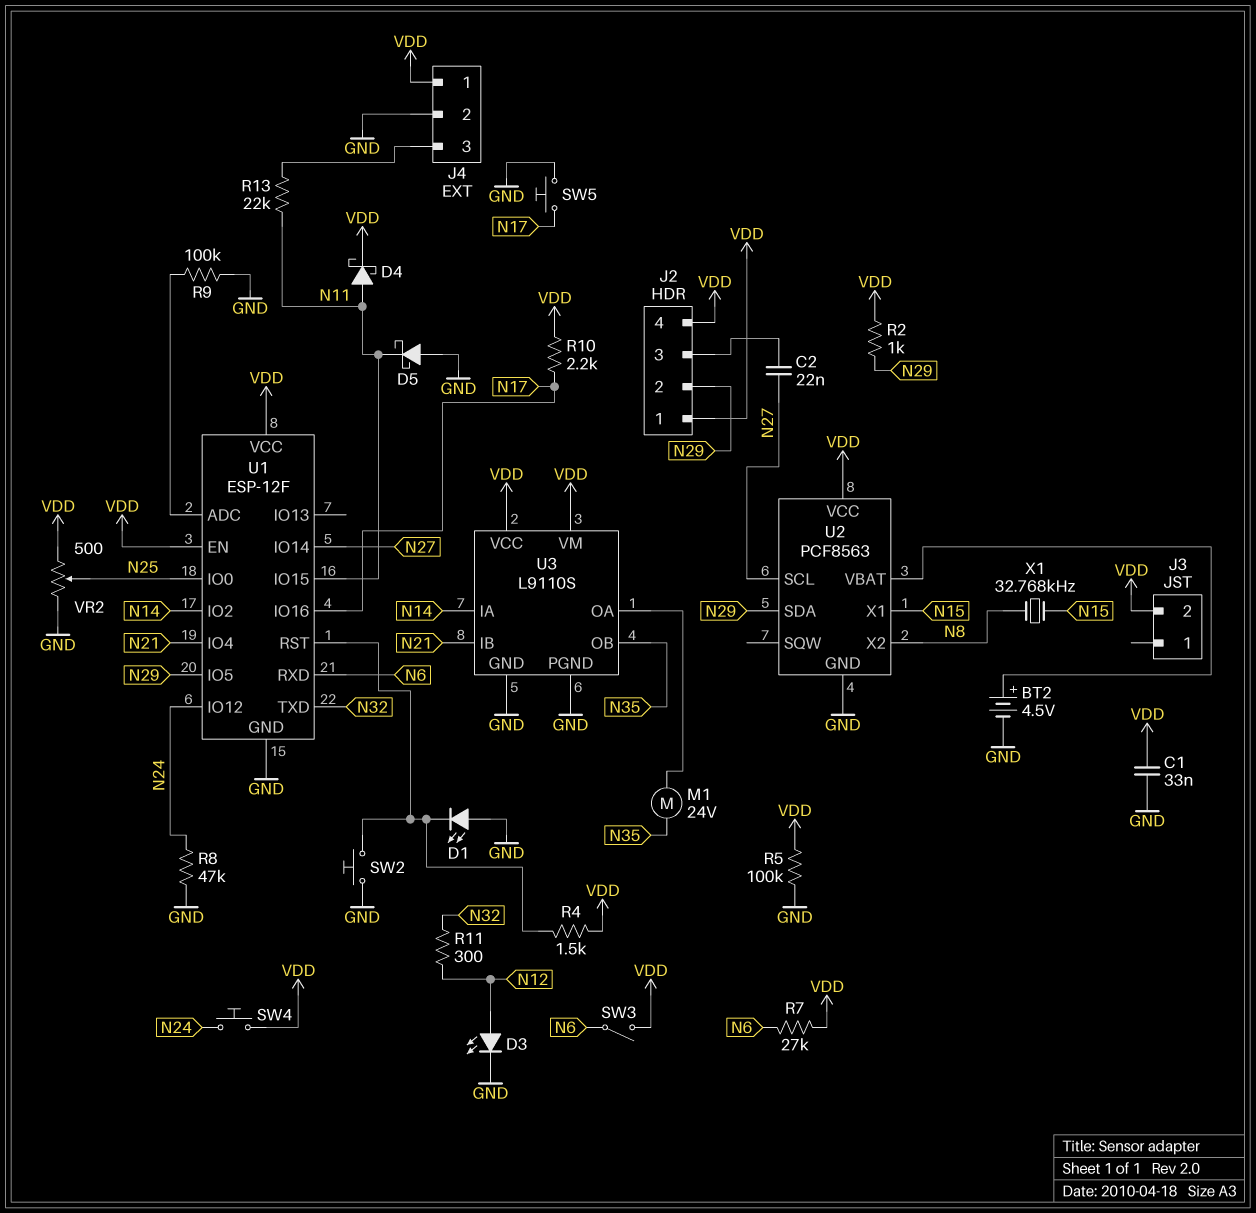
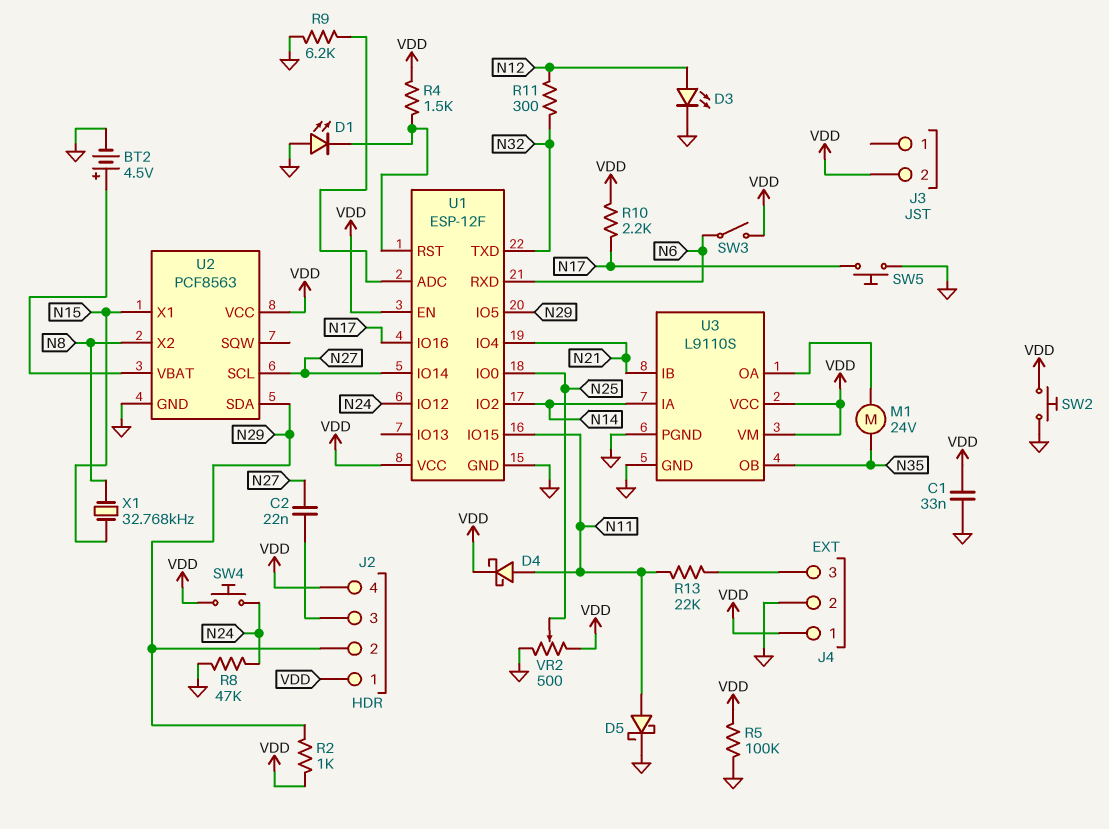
D5: schottky (A GND, K N11) -> schottky (A N11, K GND)
R7: 27k (N6, VDD) -> none
R9: 100k (GND, U1/ADC) -> 6.2k (GND, U1/ADC)
SW2: button (GND, U1/RST) -> button (GND, VDD)

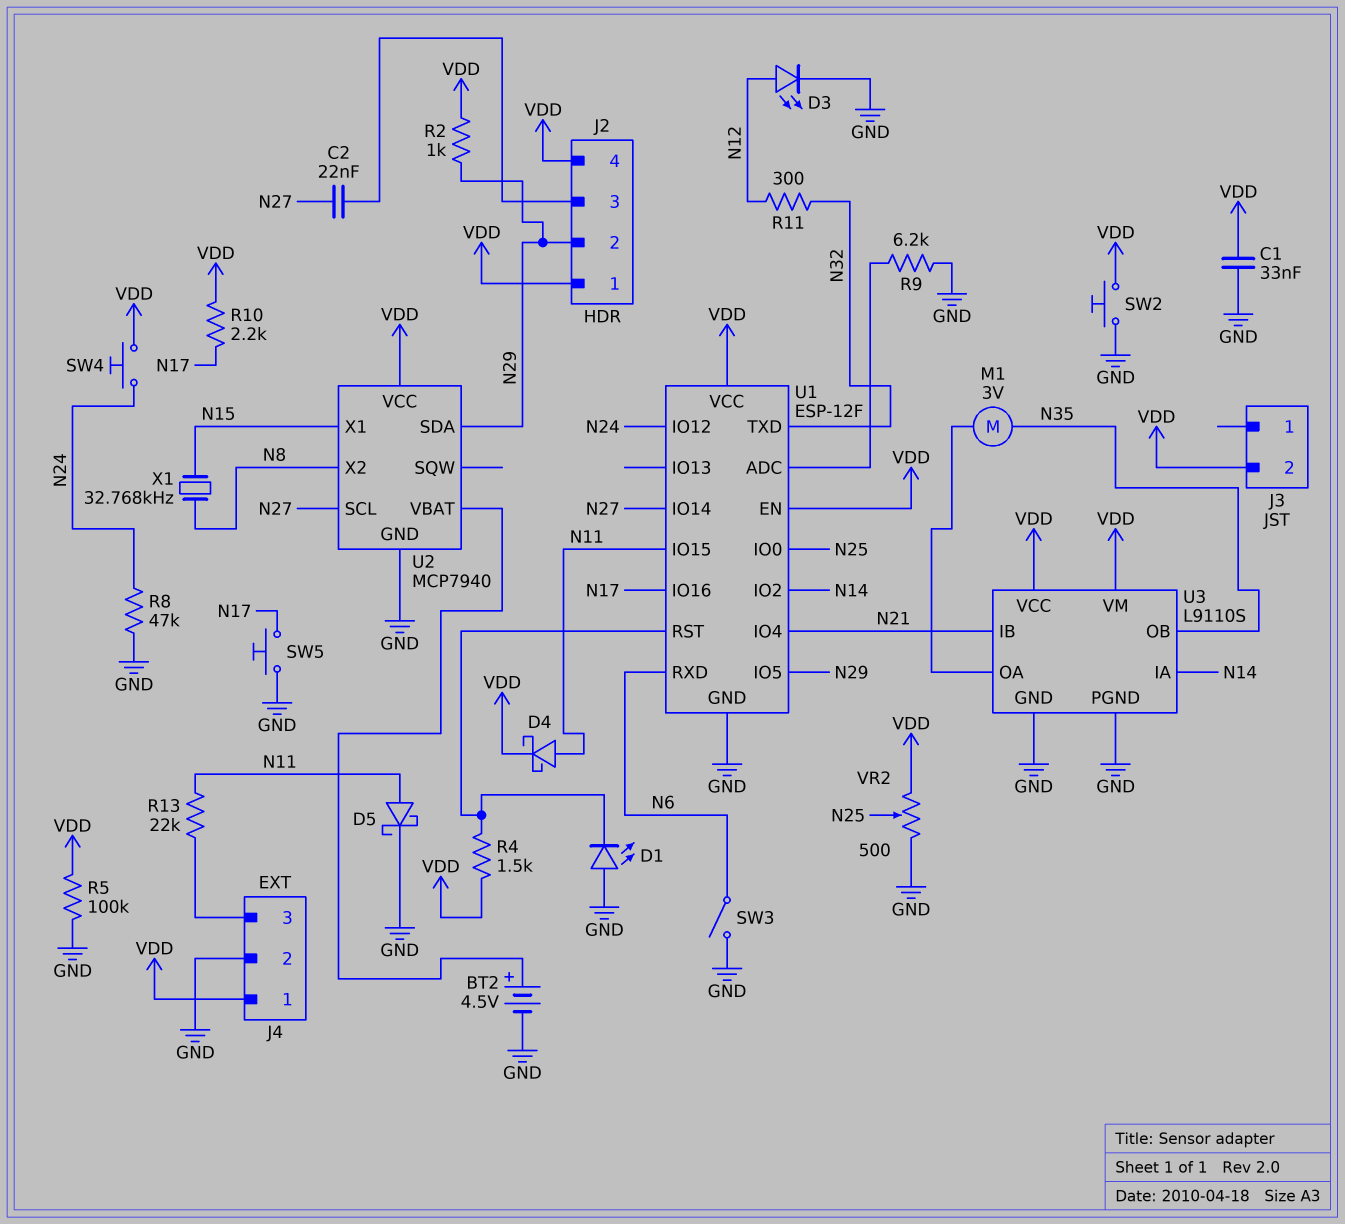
M1: motor 24V (N35, U3/OA) -> motor 3V (N35, U3/OA)
SW3: switch (N6, VDD) -> switch (GND, N6)
U2: PCF8563 -> MCP7940

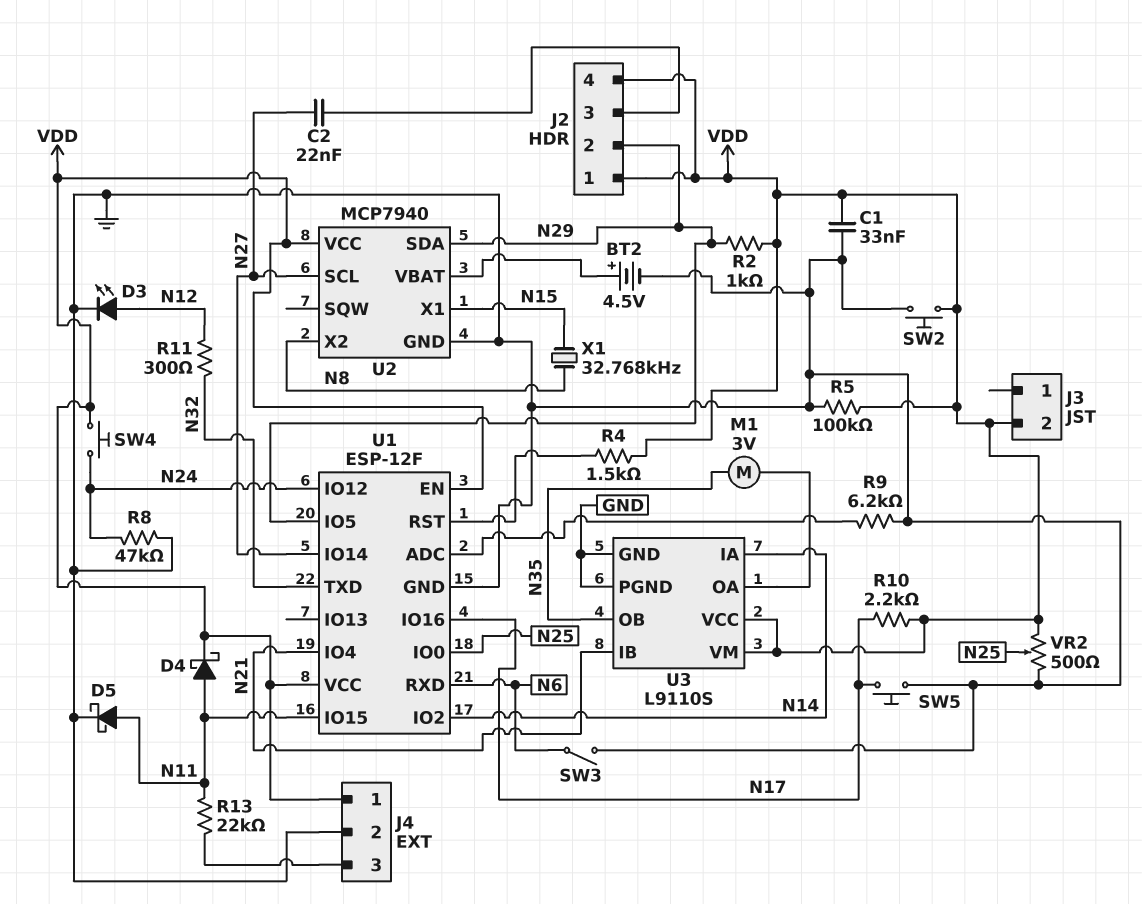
D1: LED (A GND, K U1/RST) -> none

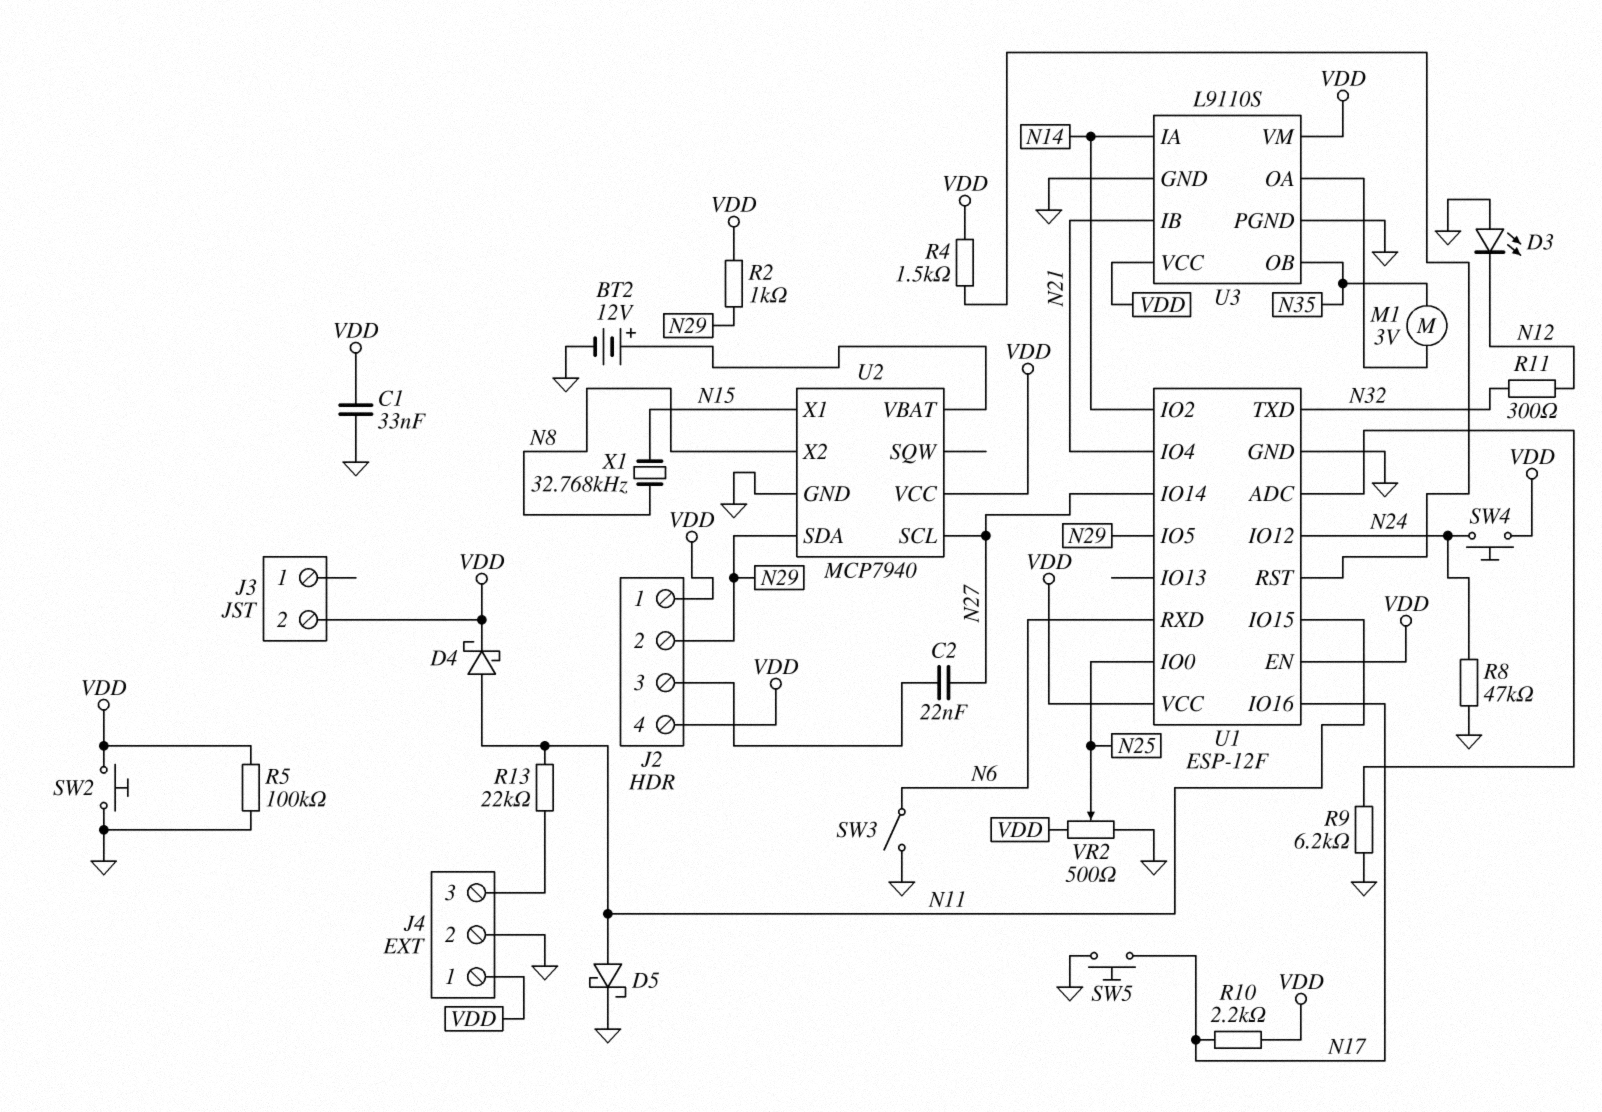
BT2: 4.5V (plus U2/VBAT, minus GND) -> 12V (plus U2/VBAT, minus GND)
D3: LED (A N12, K GND) -> LED (A GND, K N12)

